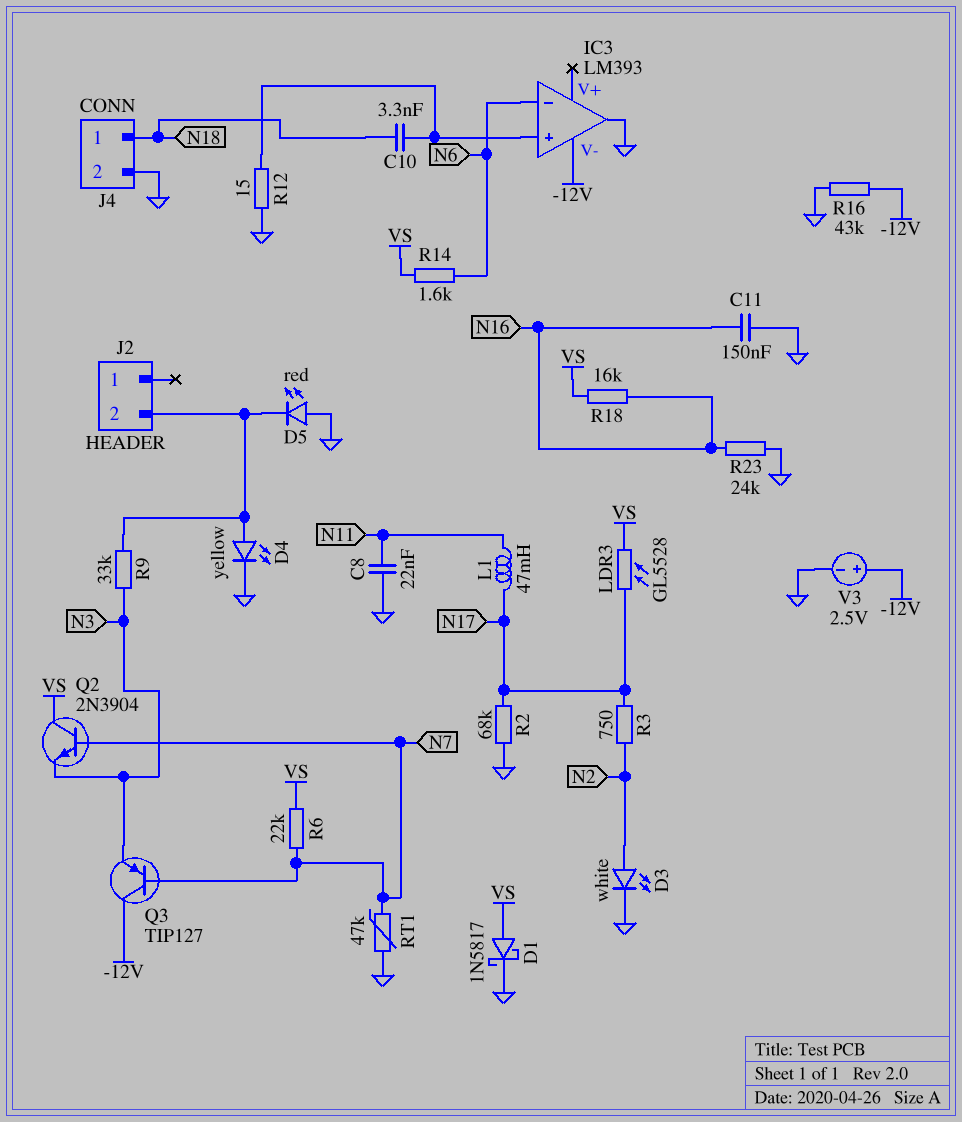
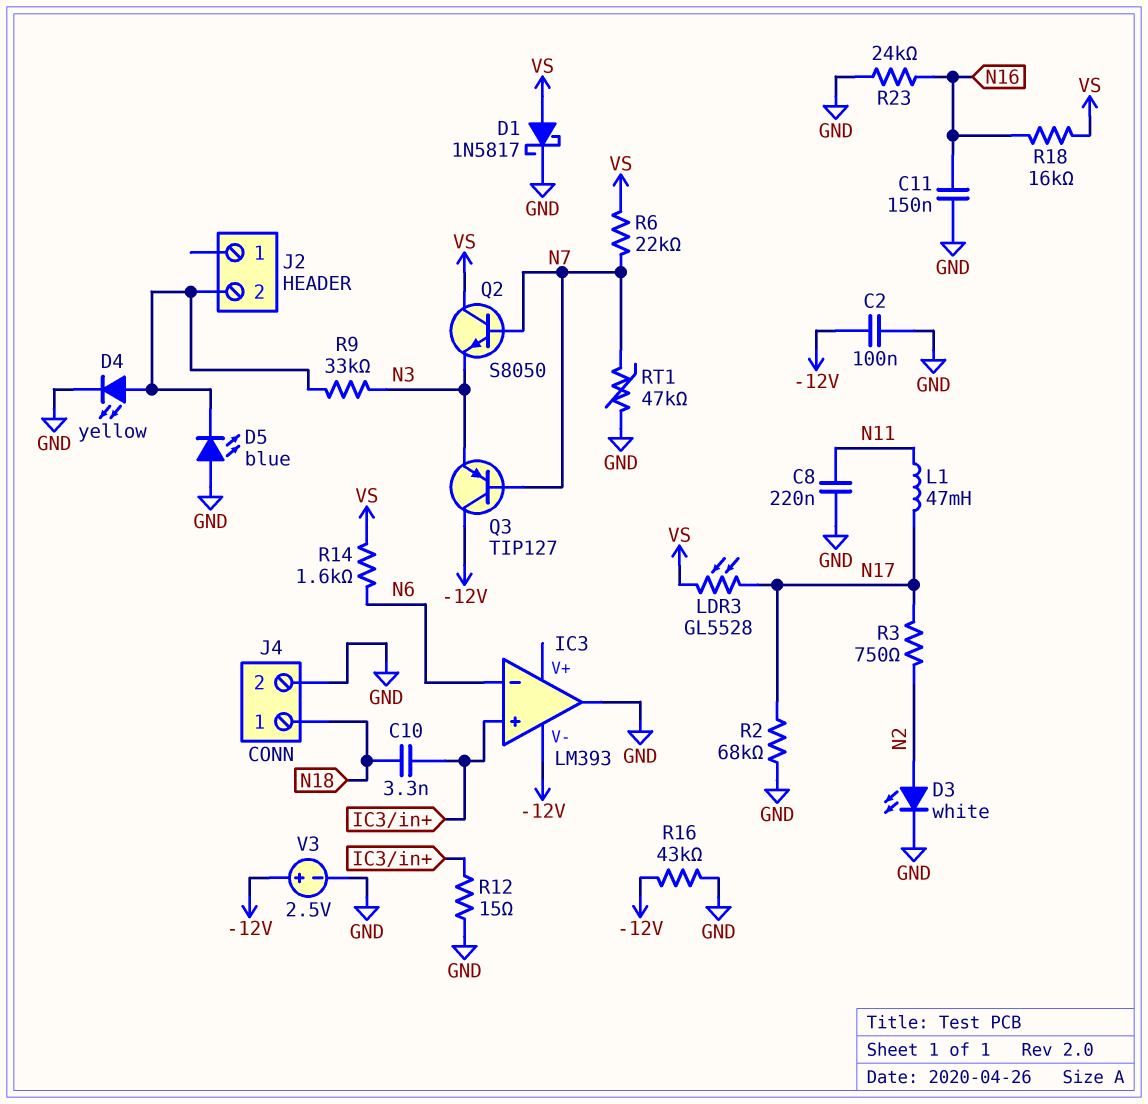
C2: none -> 100nF (-12V, GND)
C8: 22nF (GND, N11) -> 220nF (GND, N11)
D5: LED red (A GND, K J2/2) -> LED blue (A GND, K J2/2)
Q2: NPN 2N3904 (B N7, C VS, E N3) -> NPN S8050 (B N7, C VS, E N3)

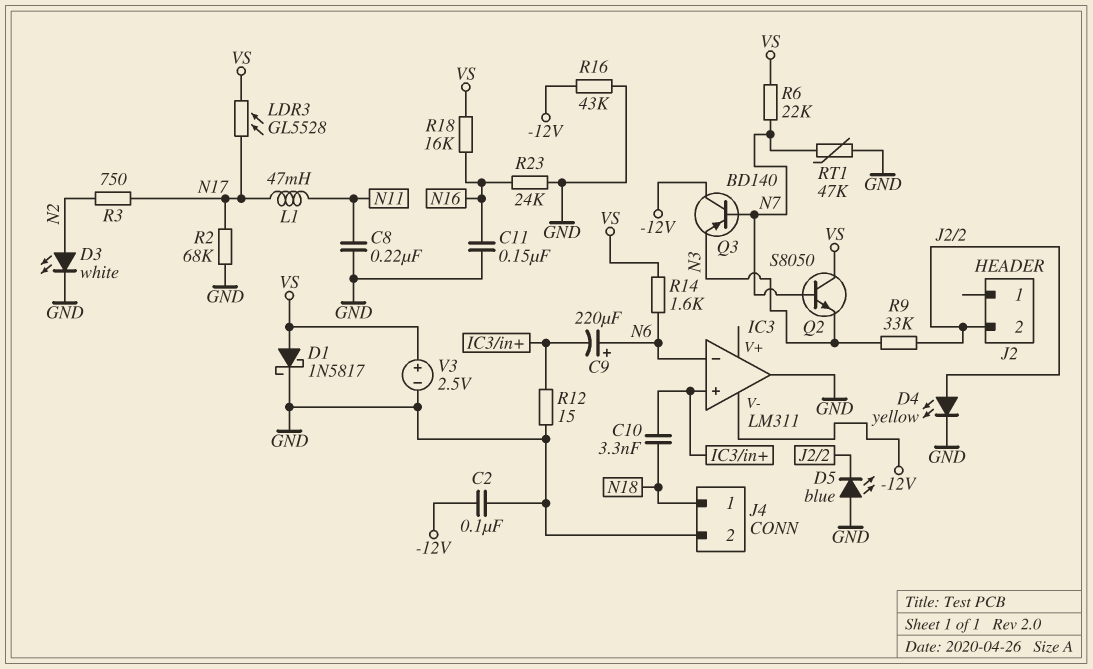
C9: none -> 220uF (plus N6, minus IC3/in+)
IC3: LM393 -> LM311
Q3: PNP TIP127 (B N7, C -12V, E N3) -> PNP BD140 (B N7, C -12V, E N3)
V3: 2.5V (plus -12V, minus GND) -> 2.5V (plus VS, minus GND)

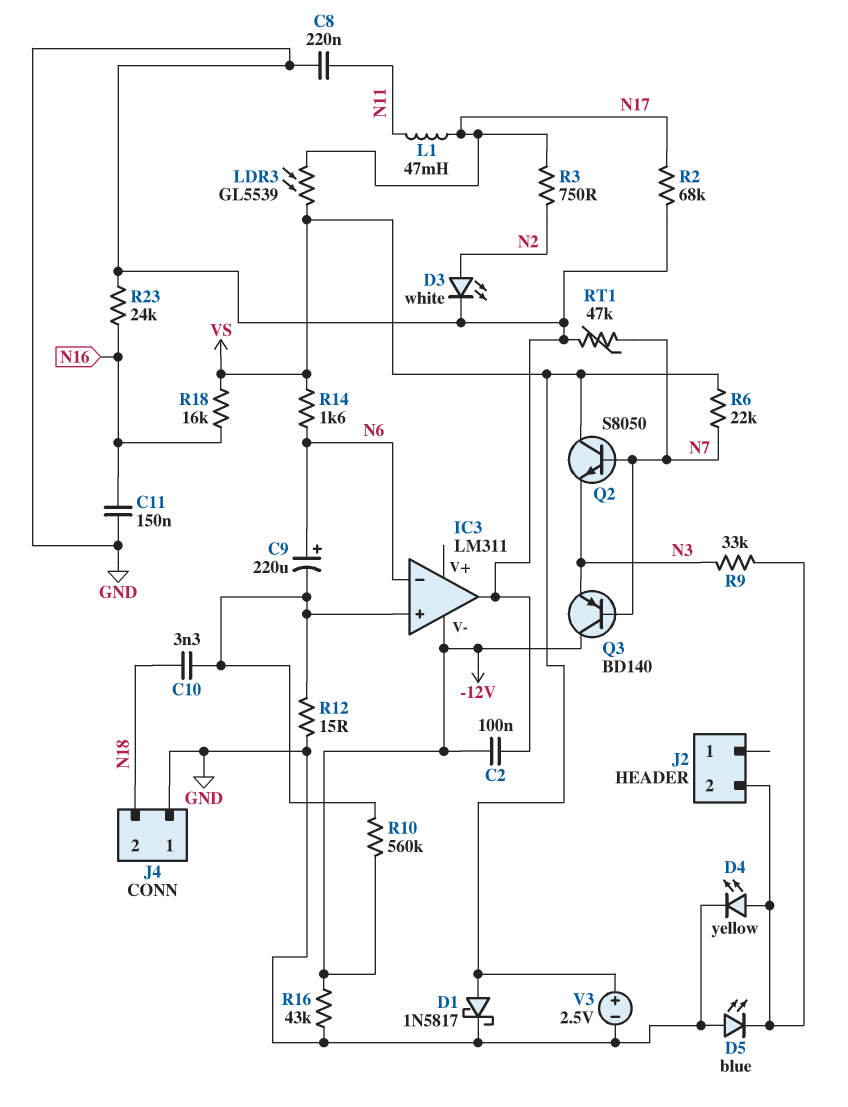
J4 pin 1: N18 -> GND
J4 pin 2: GND -> N18
LDR3: GL5528 (N17, VS) -> GL5539 (N17, VS)
R10: none -> 560k (-12V, IC3/in+)

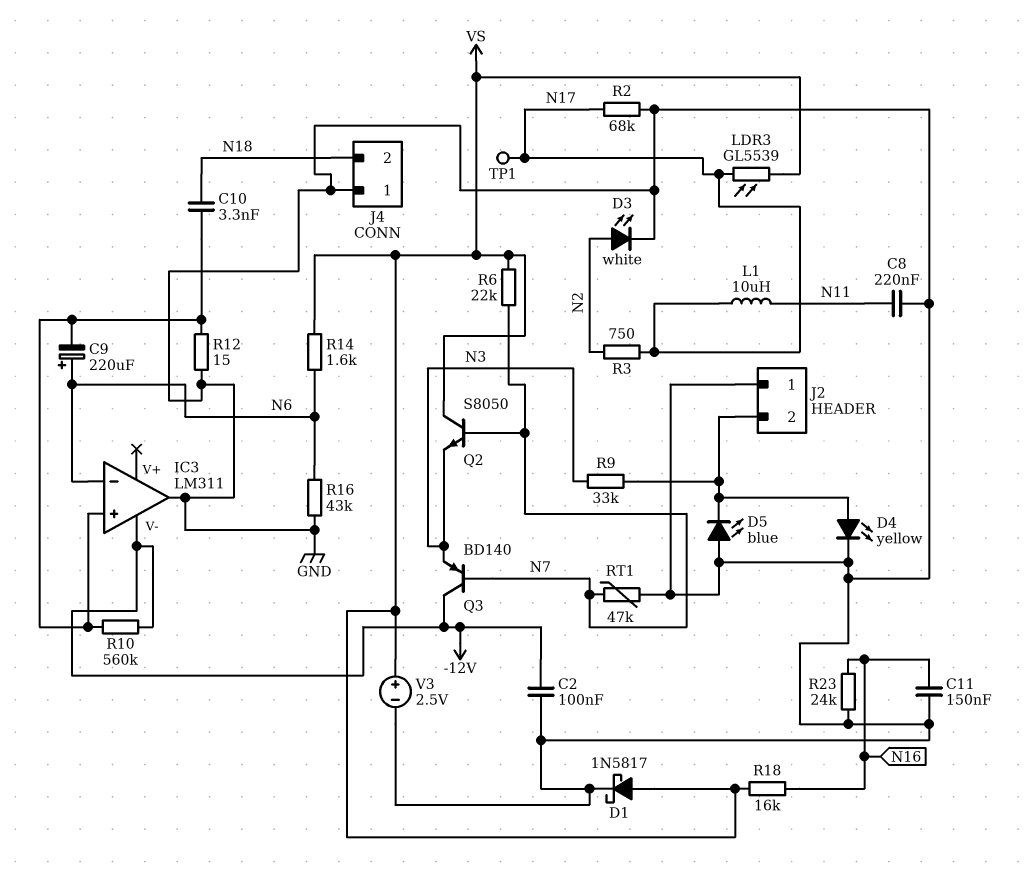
J2 pin 1: none -> GND
L1: 47mH (N11, N17) -> 10uH (N11, N17)
R16: 43k (-12V, GND) -> 43k (GND, N6)
TP1: none -> test point (N17)

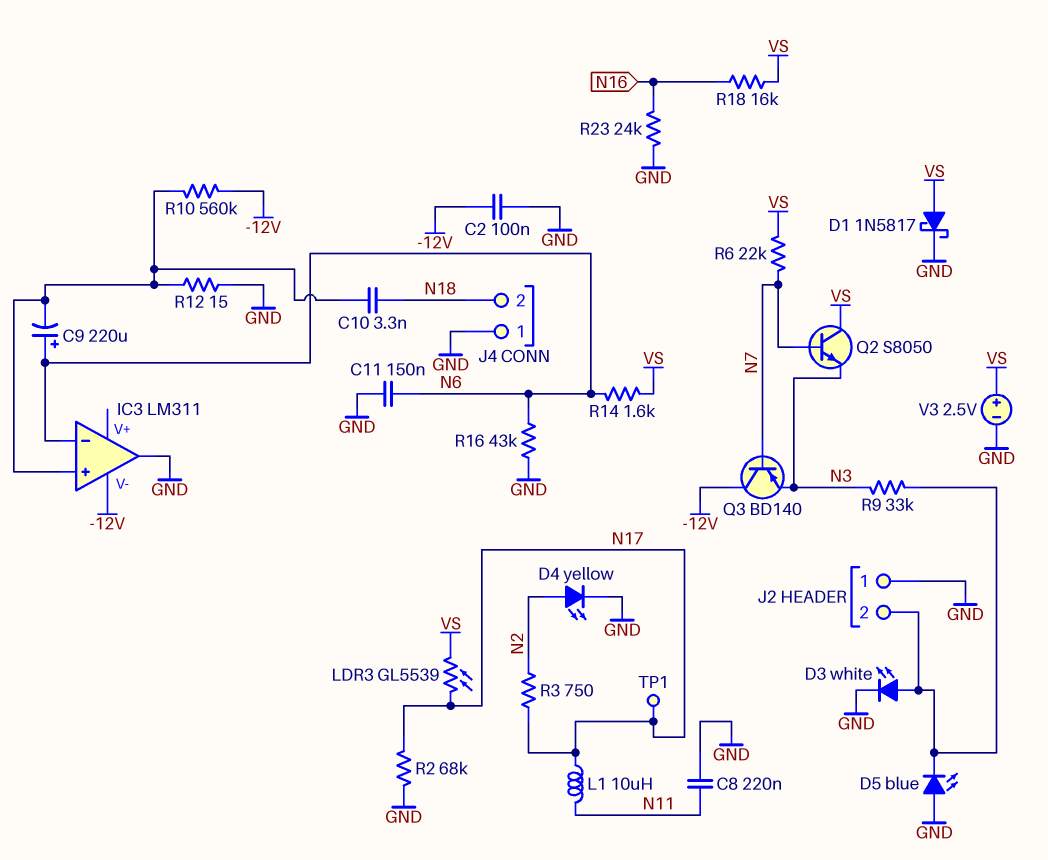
C11: 150nF (GND, N16) -> 150nF (GND, N6)
D3: LED white (A N2, K GND) -> LED white (A J2/2, K GND)
D4: LED yellow (A J2/2, K GND) -> LED yellow (A N2, K GND)
RT1: 47k (GND, N7) -> none

